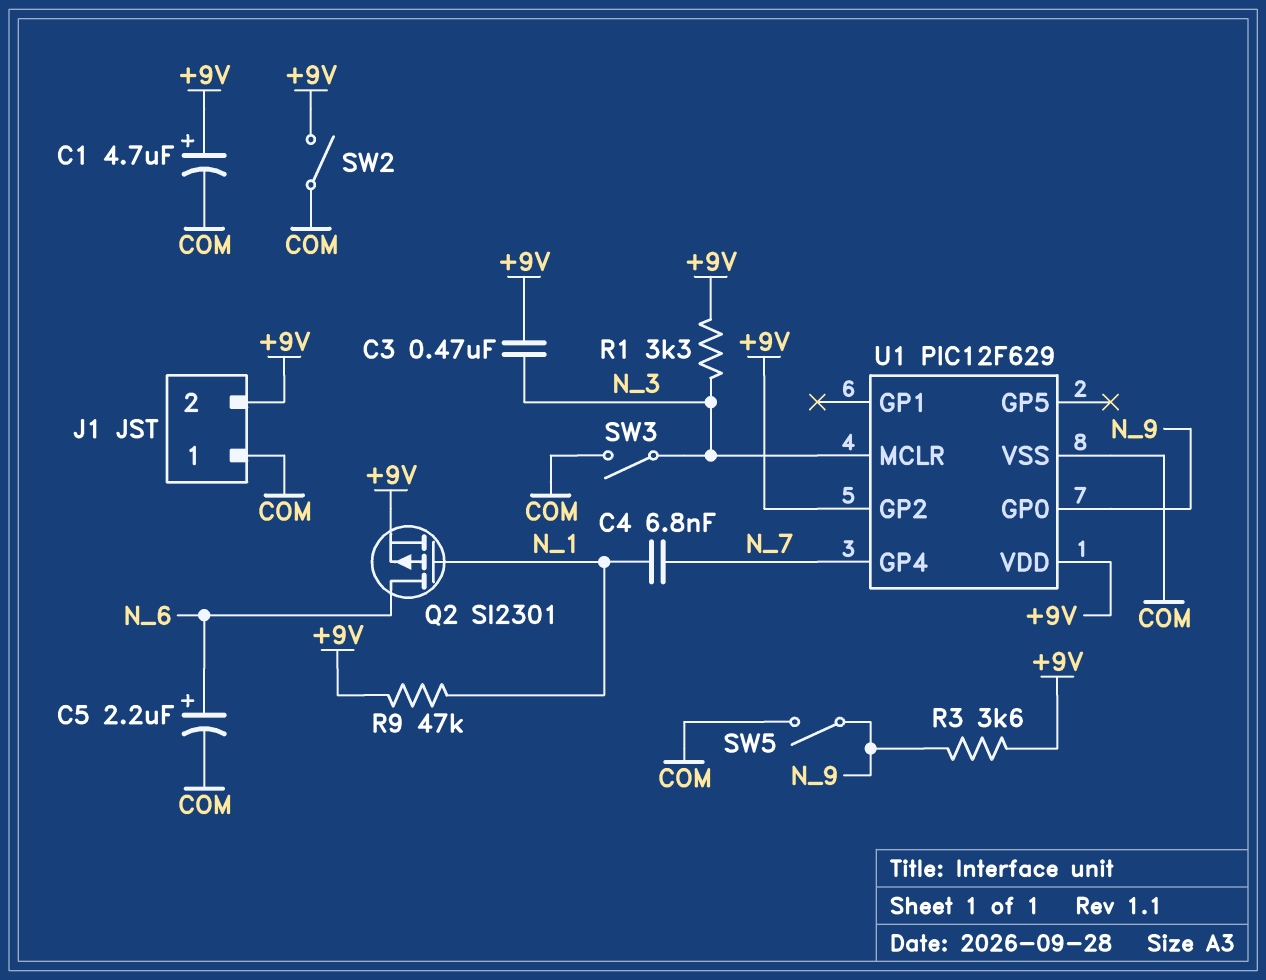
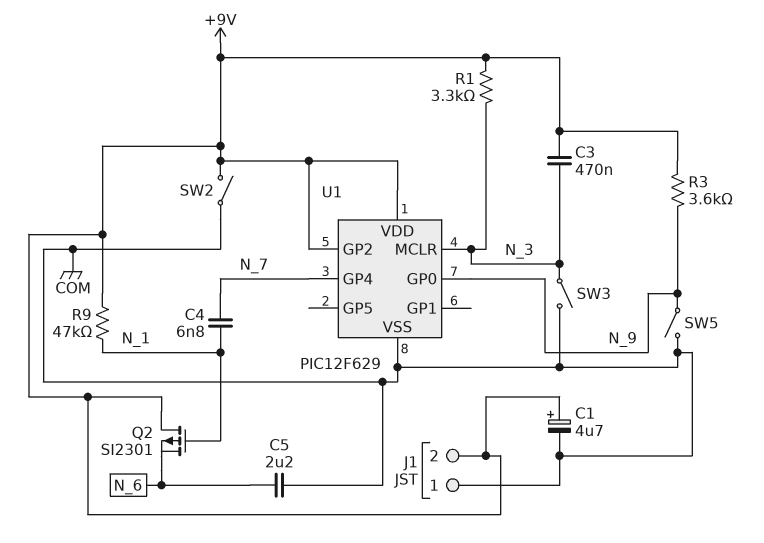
C5: 2.2uF (plus N_6, minus COM) -> 2.2uF (COM, N_6)
Q2: PMOS SI2301 (G N_1, D N_6, S +9V) -> PMOS SI2301 (G N_1, D +9V, S N_6)

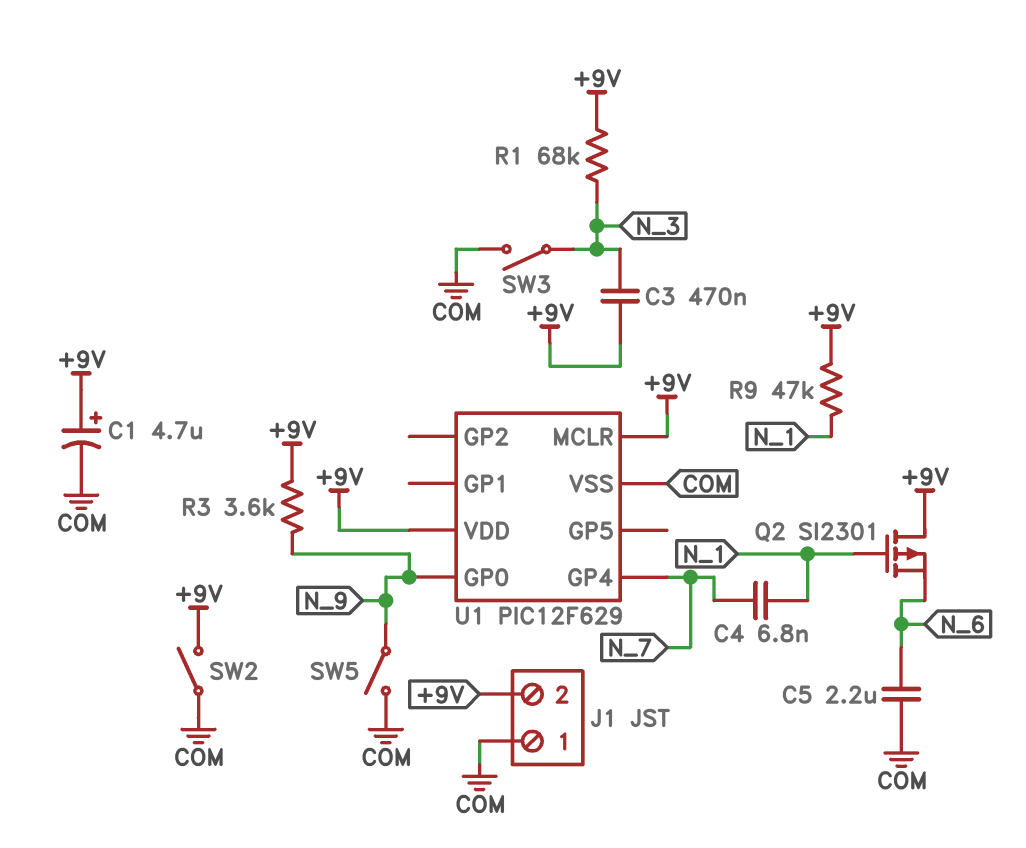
R1: 3.3k (+9V, N_3) -> 68k (+9V, N_3)
U1 pin GP2: +9V -> none
U1 pin MCLR: N_3 -> +9V

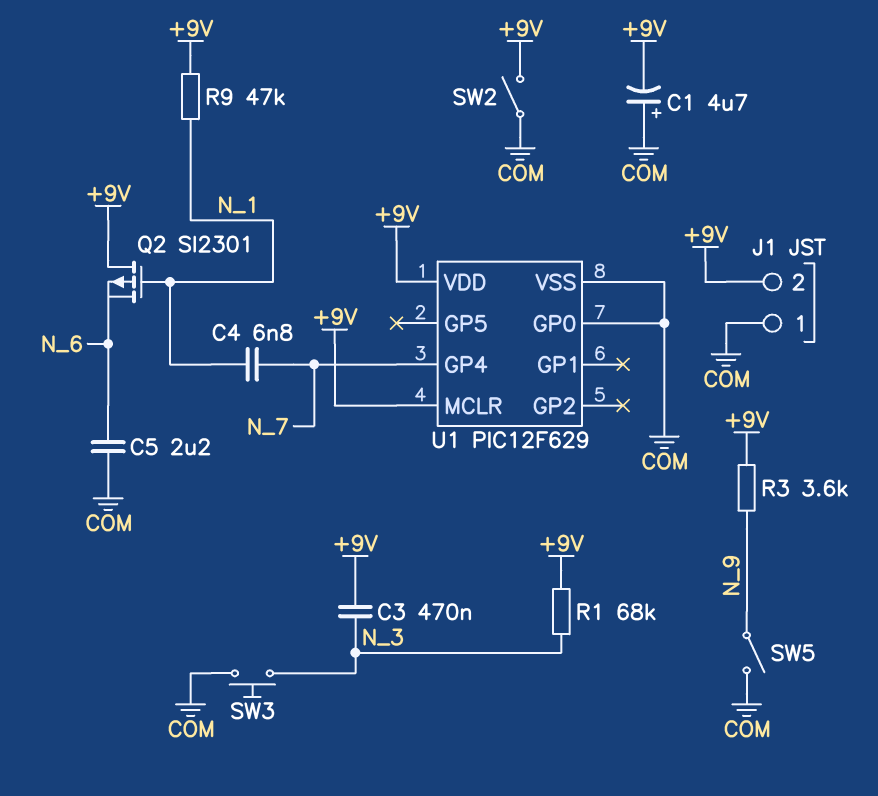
C1: 4.7uF (plus +9V, minus COM) -> 4.7uF (plus COM, minus +9V)
SW3: switch (COM, N_3) -> button (COM, N_3)
U1 pin GP0: N_9 -> COM

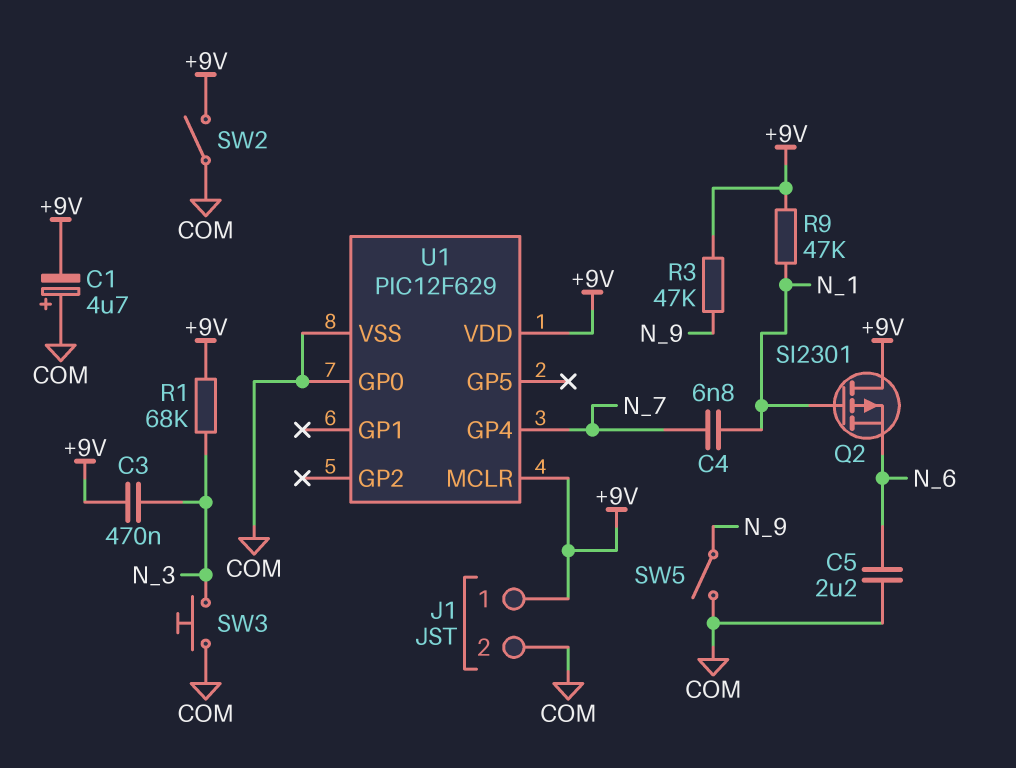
J1 pin 1: COM -> +9V
J1 pin 2: +9V -> COM
R3: 3.6k (+9V, N_9) -> 47k (+9V, N_9)

